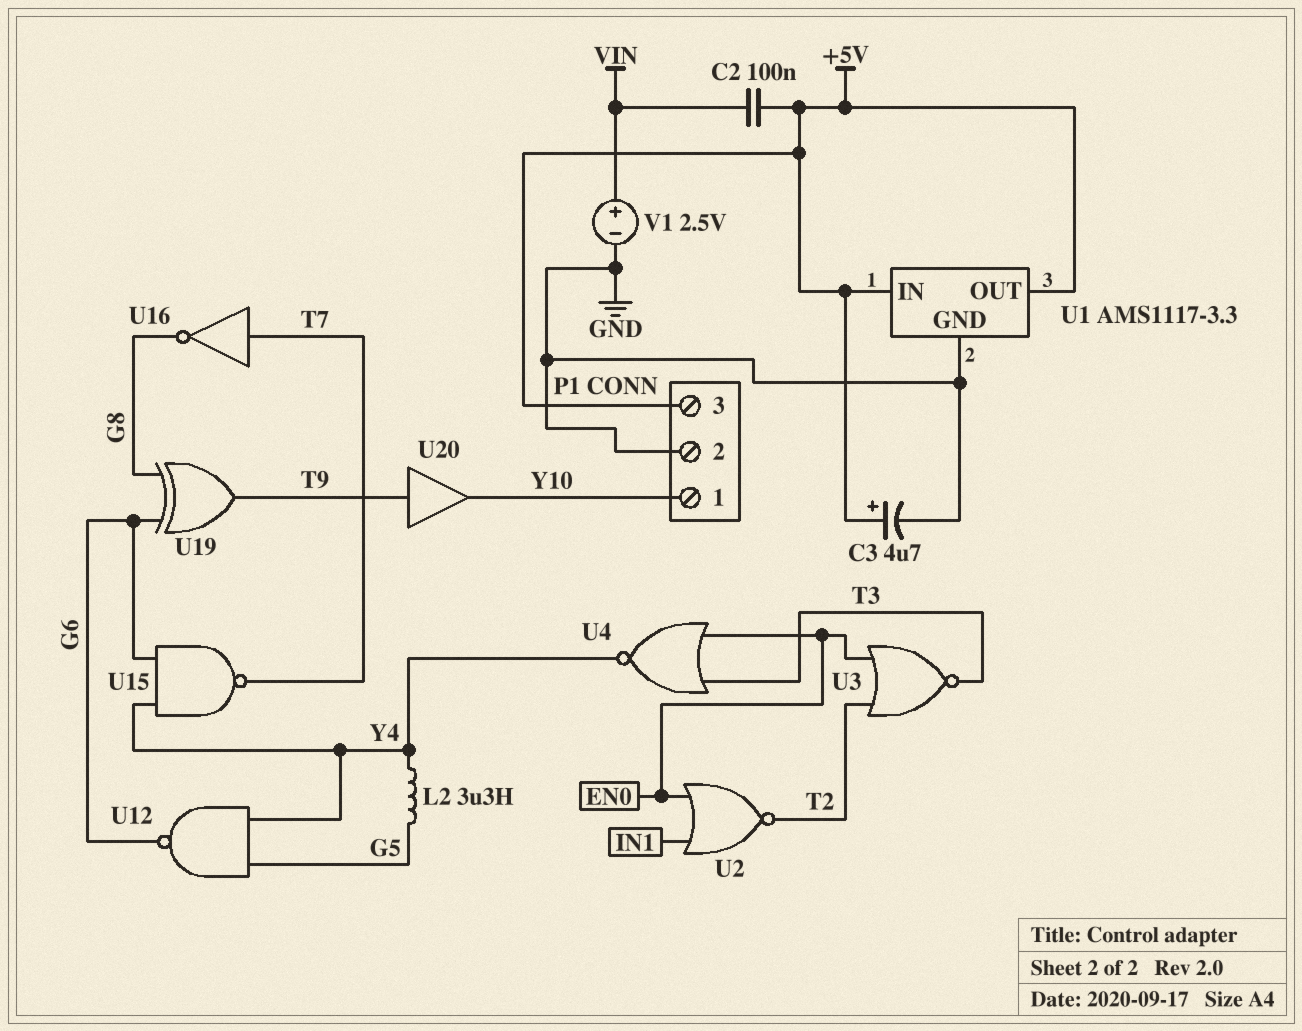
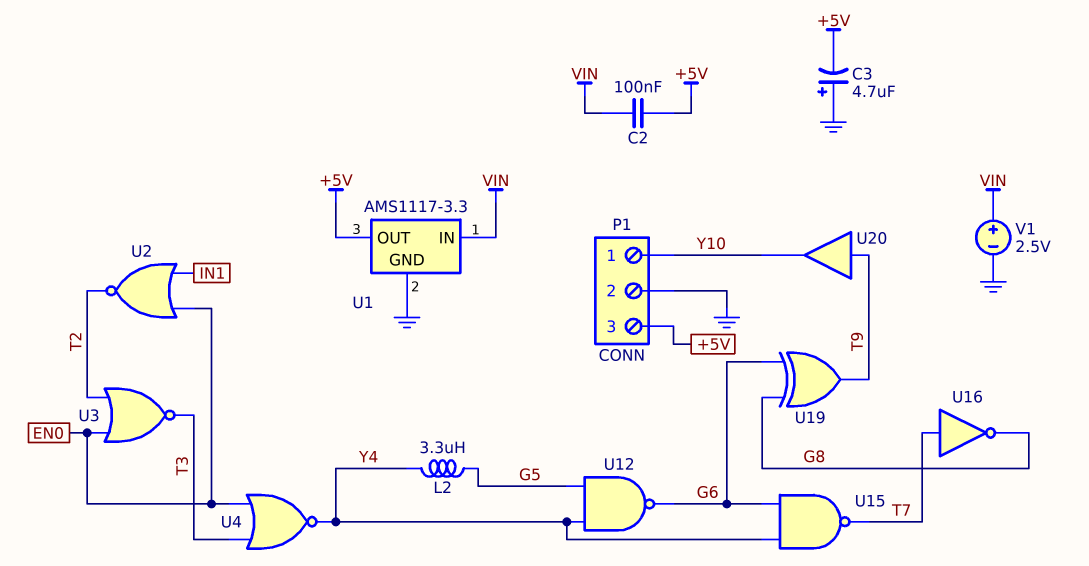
C3: 4.7uF (plus +5V, minus GND) -> 4.7uF (plus GND, minus +5V)
U1 pin IN: +5V -> VIN

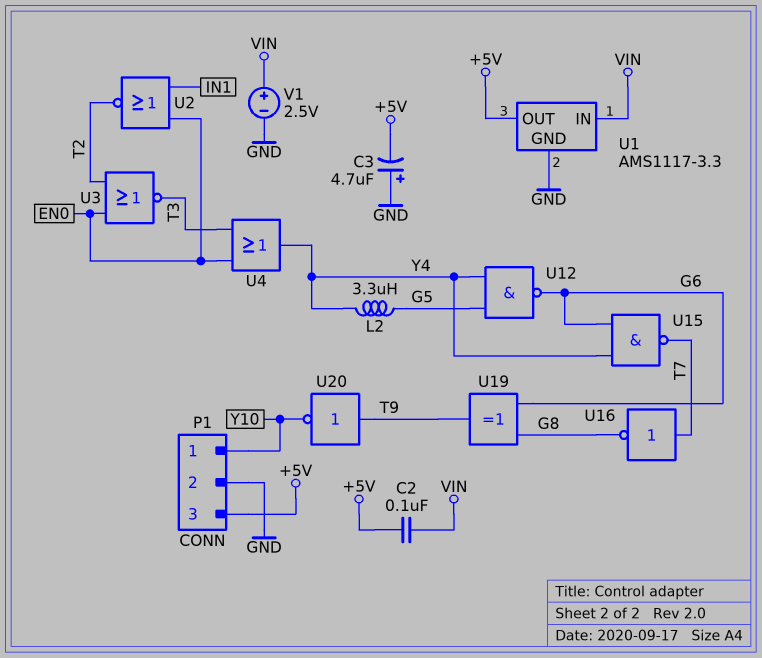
U4: NOR (in EN0, in T3, out Y4) -> OR (in EN0, in T3, out Y4)
U20: buffer (in T9, out Y10) -> NOT (in T9, out Y10)

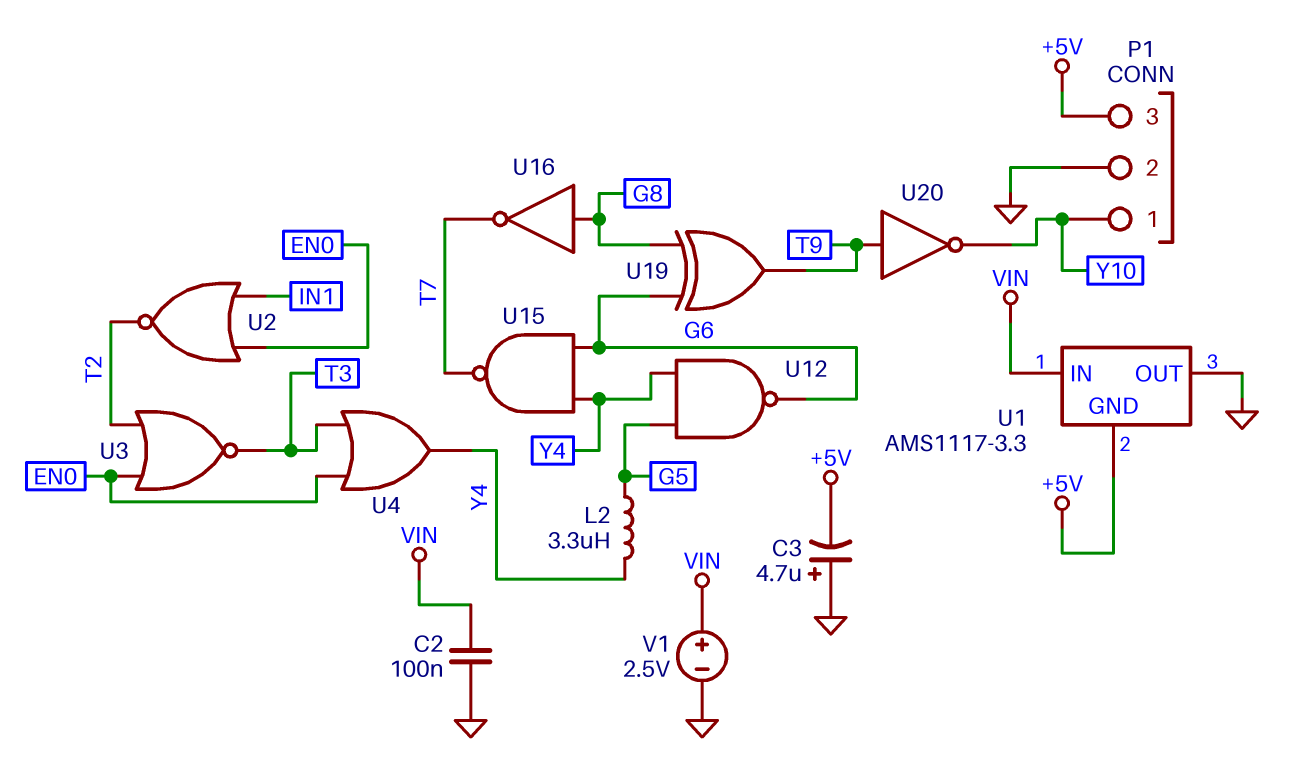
C2: 100nF (+5V, VIN) -> 100nF (GND, VIN)
U1 pin GND: GND -> +5V
U1 pin OUT: +5V -> GND
U16: NOT (in T7, out G8) -> NOT (in G8, out T7)

